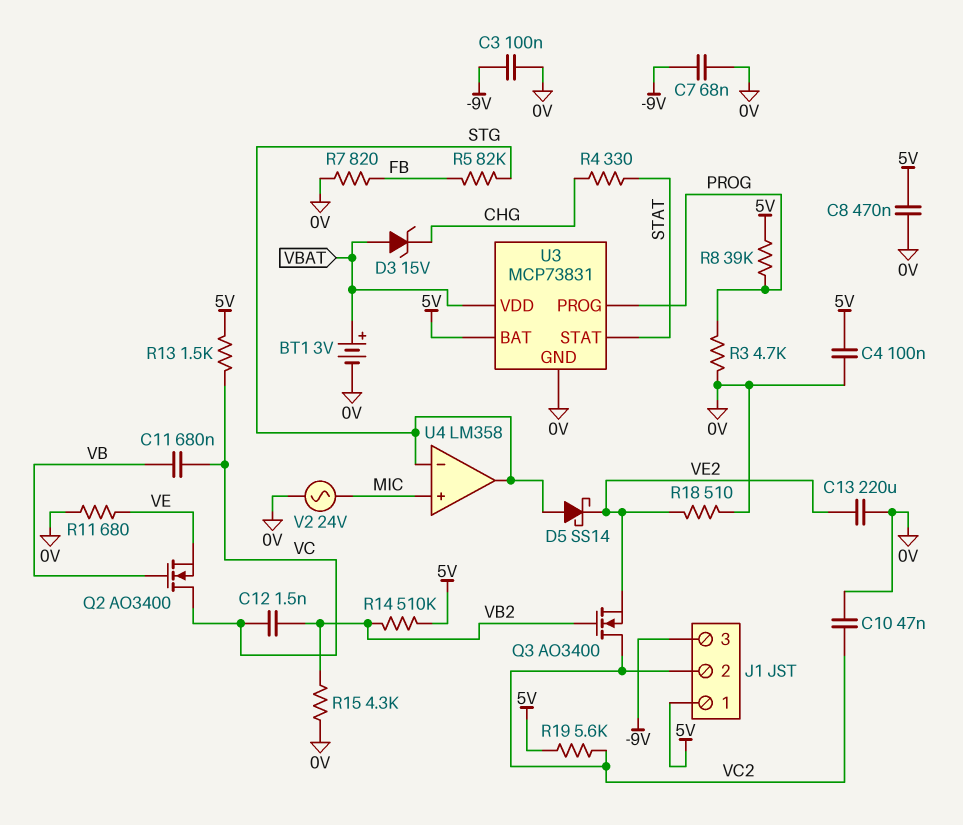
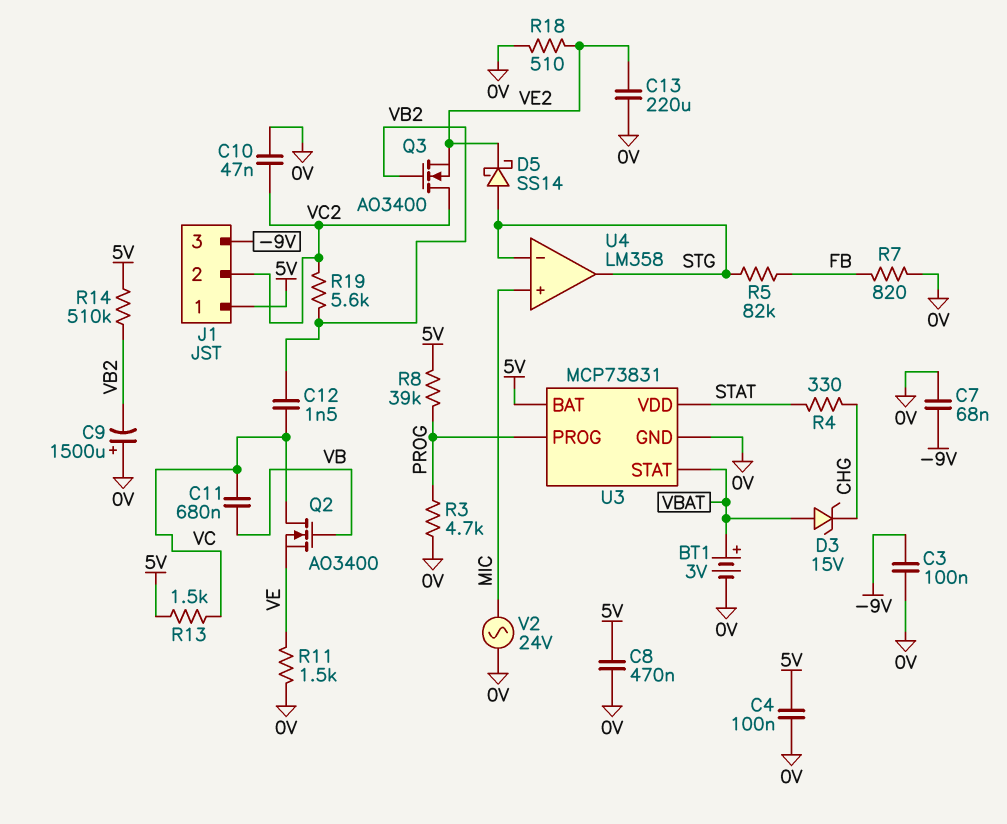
C9: none -> 1500uF (plus 0V, minus VB2)
R11: 680 (0V, VE) -> 1.5k (0V, VE)
R15: 4.3k (0V, VB2) -> none
R19: 5.6k (5V, VC2) -> 5.6k (VB2, VC2)
U3 pin STAT: STAT -> VBAT
U3 pin VDD: VBAT -> STAT

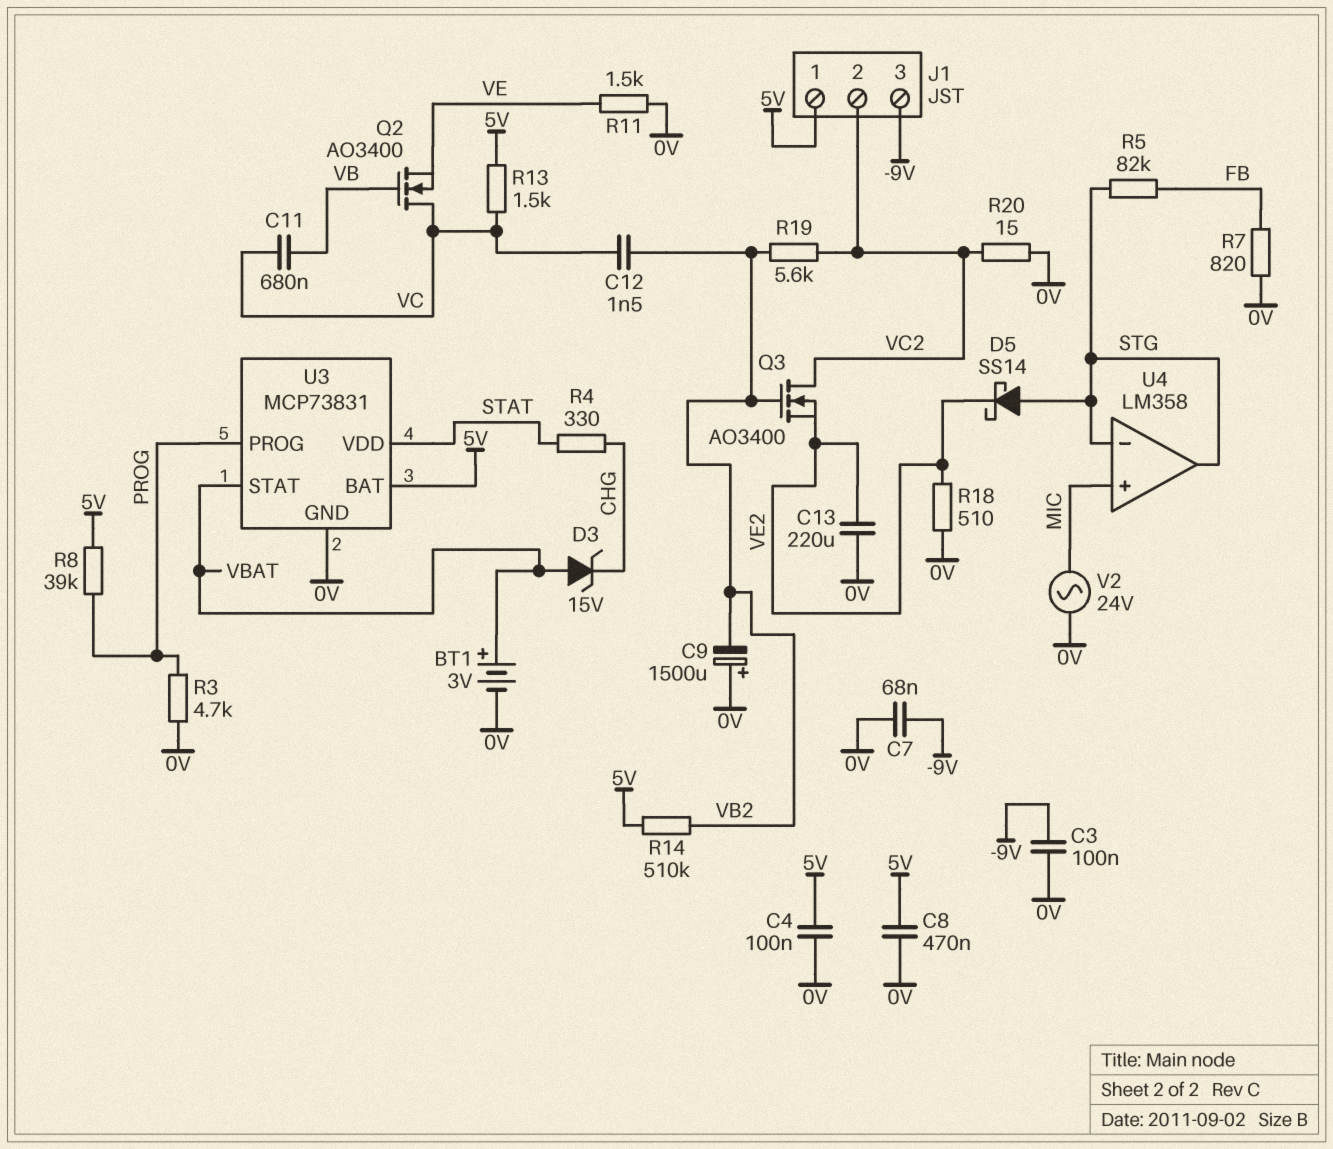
C10: 47nF (0V, VC2) -> none
R20: none -> 15 (0V, VC2)

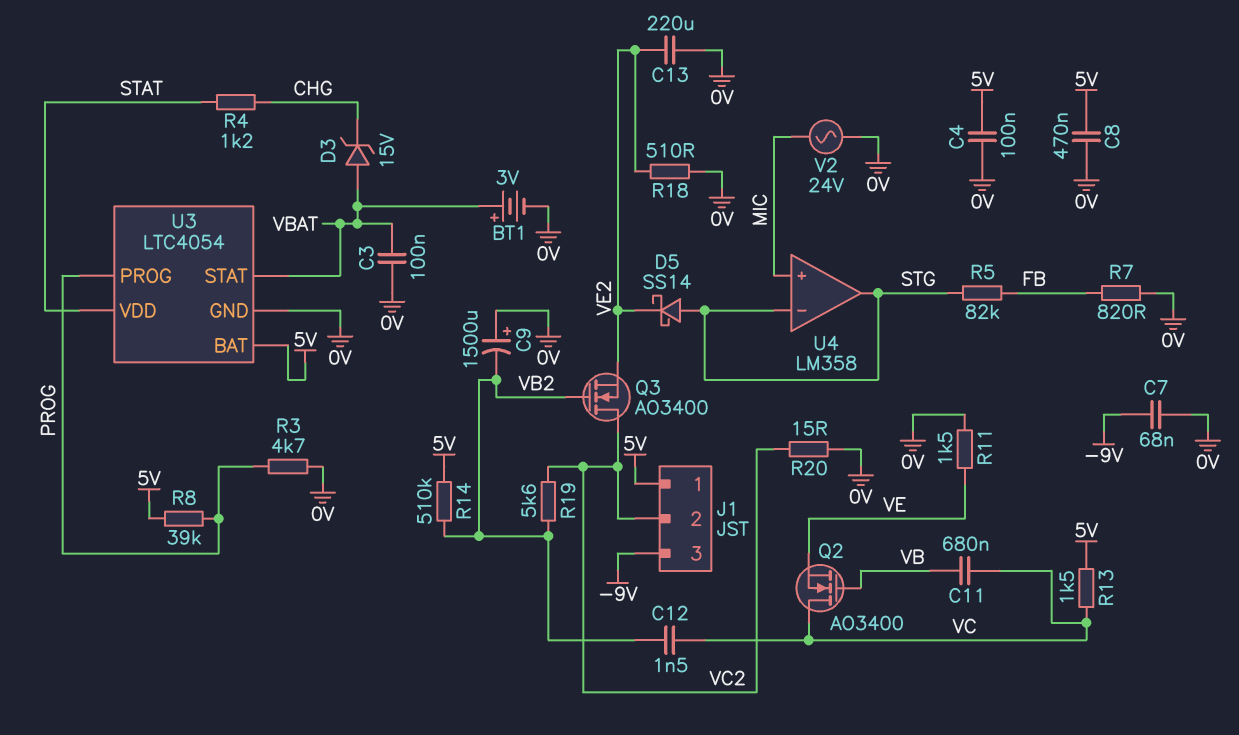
C3: 100nF (-9V, 0V) -> 100nF (0V, VBAT)
R4: 330 (CHG, STAT) -> 1.2k (CHG, STAT)
U3: MCP73831 -> LTC4054

